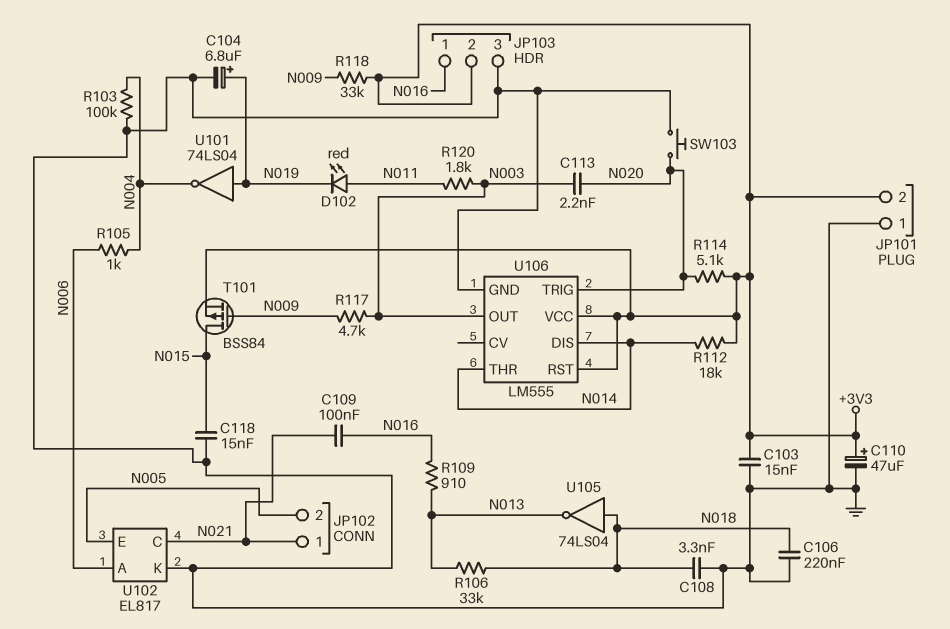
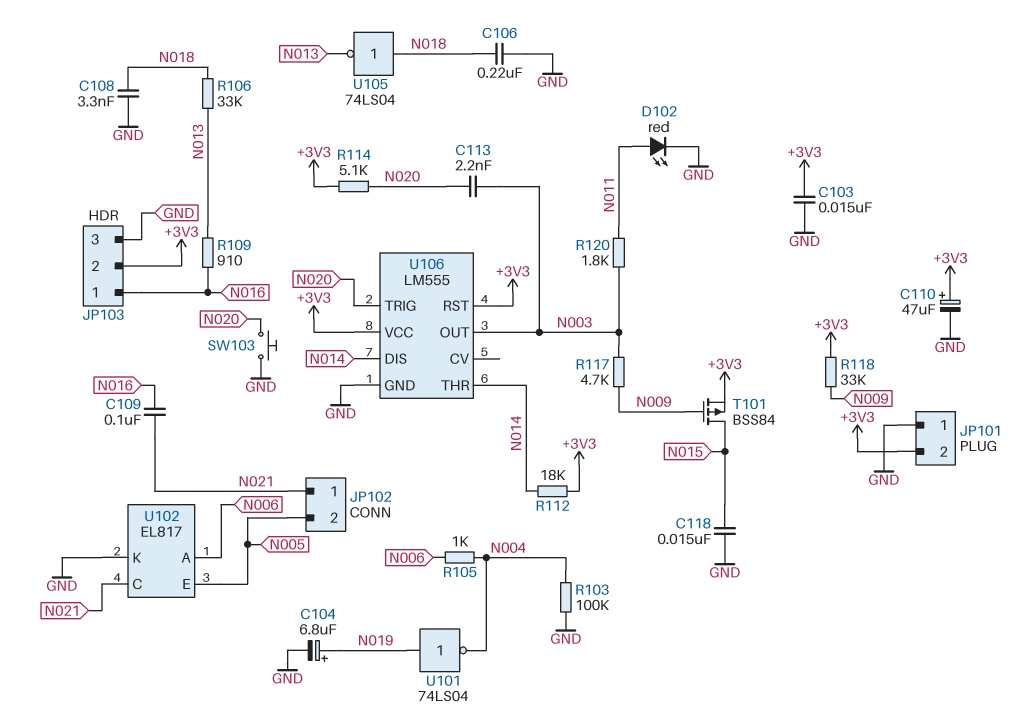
D102: LED red (A N011, K N019) -> LED red (A N011, K GND)

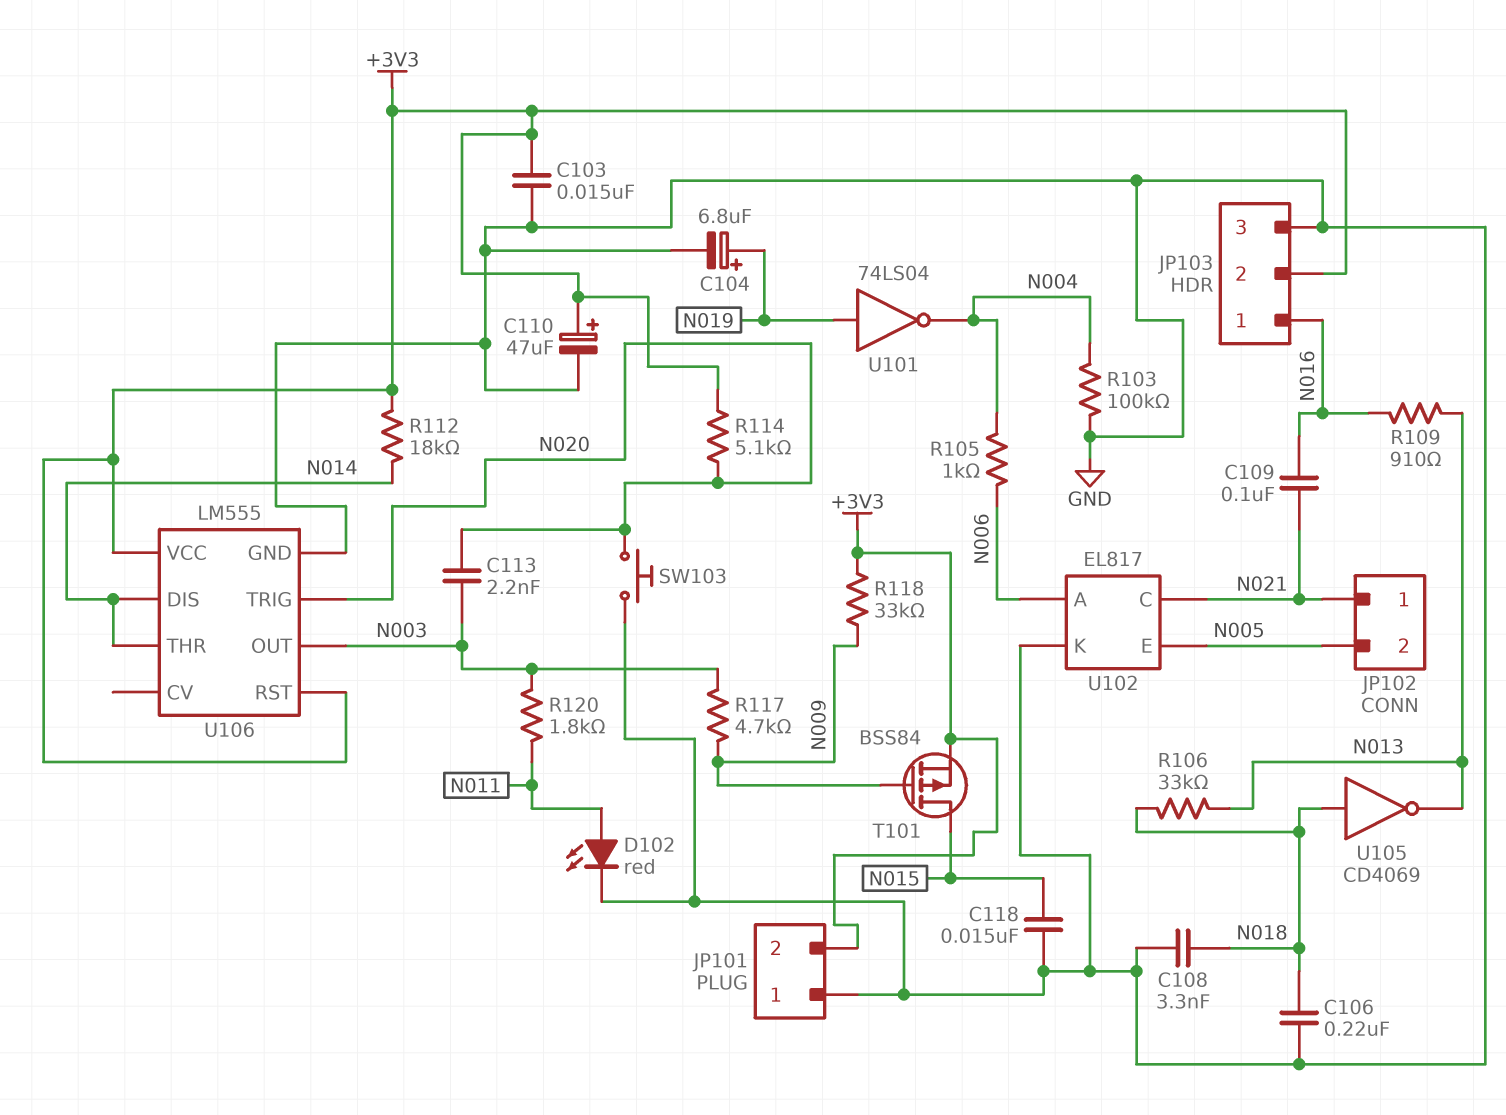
U105: NOT 74LS04 (in N018, out N013) -> NOT CD4069 (in N018, out N013)

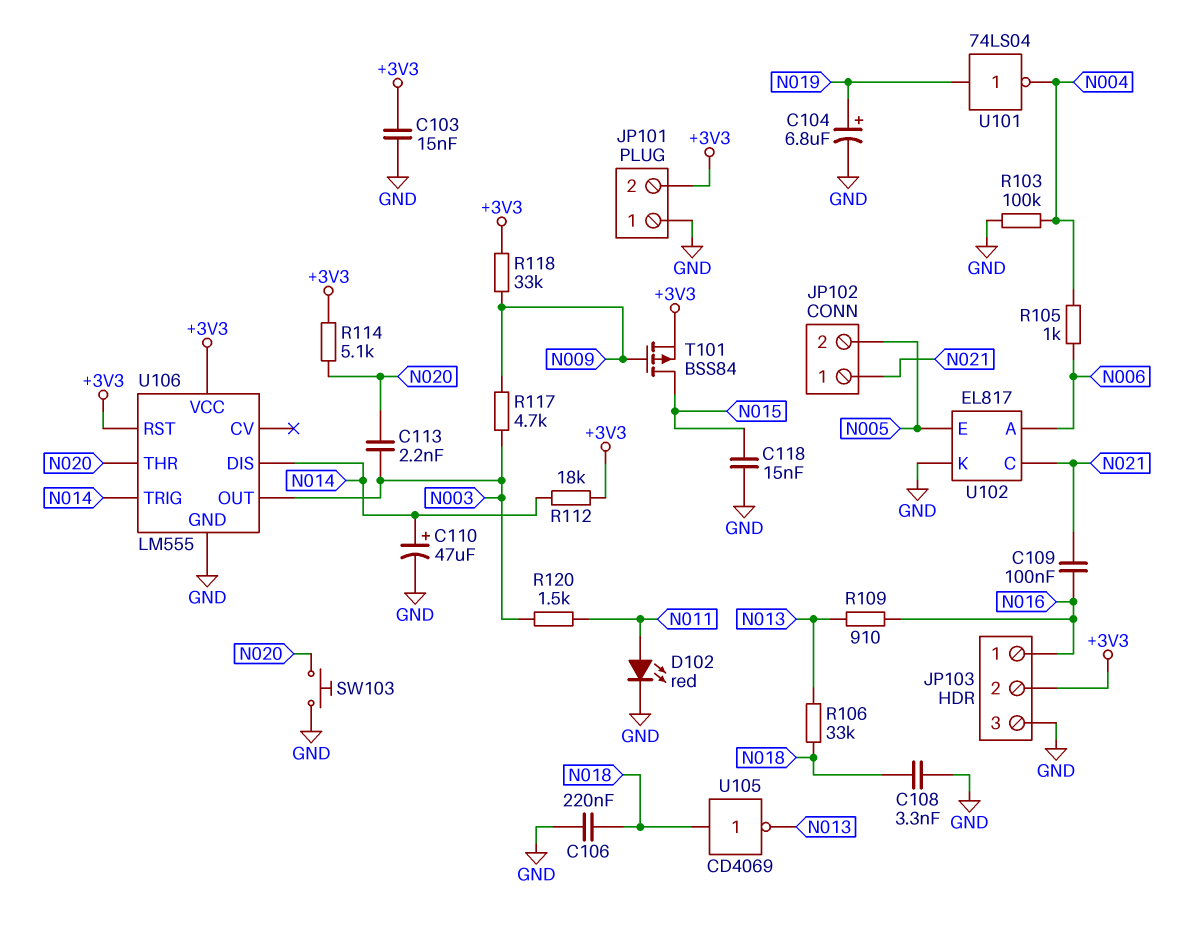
C110: 47uF (plus +3V3, minus GND) -> 47uF (plus N014, minus GND)
R120: 1.8k (N003, N011) -> 1.5k (N003, N011)
U106 pin THR: N014 -> N020
U106 pin TRIG: N020 -> N014

